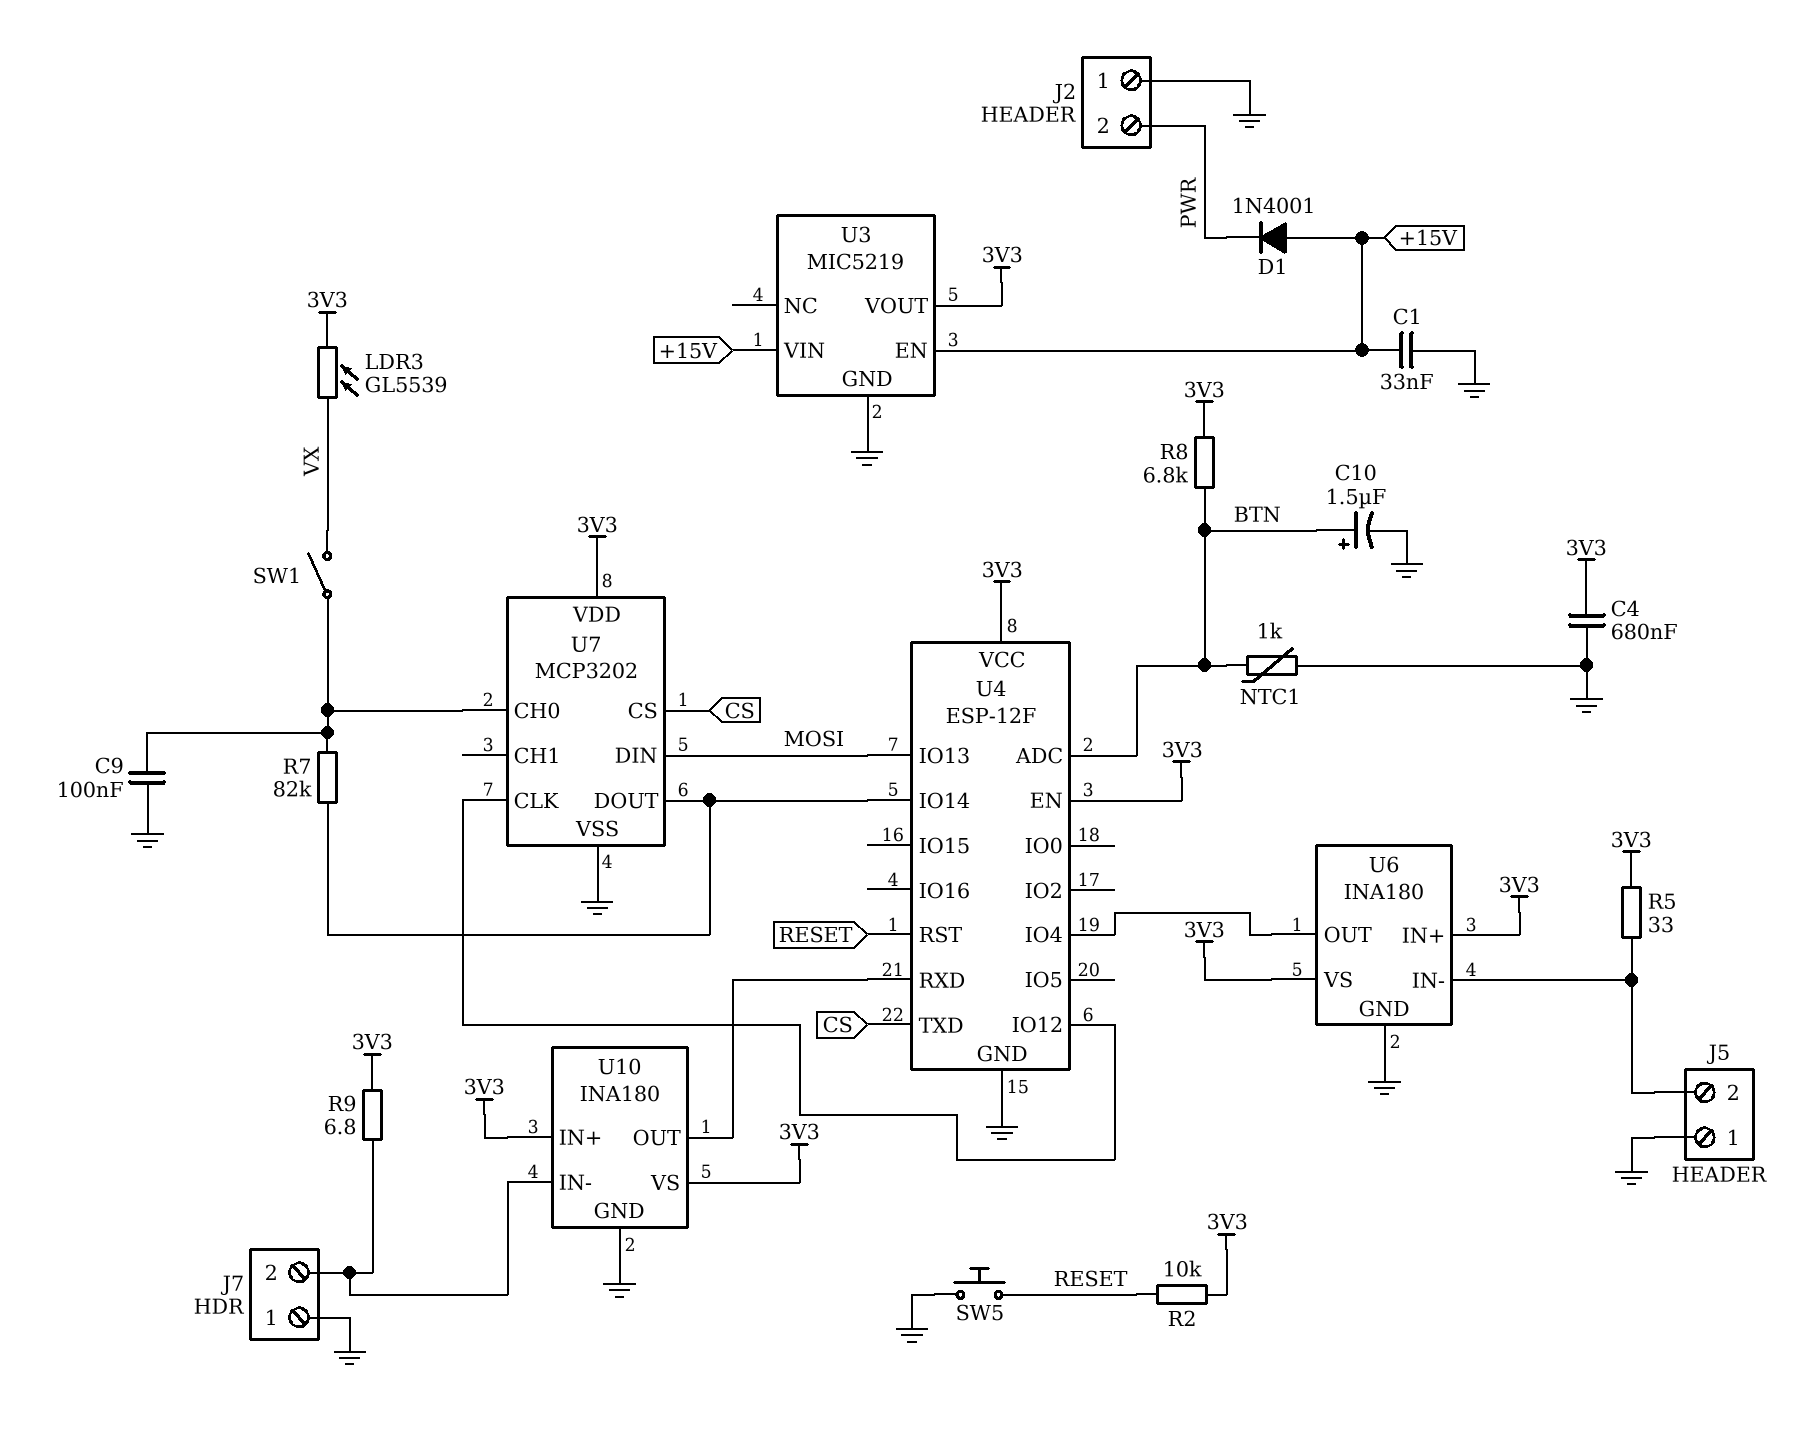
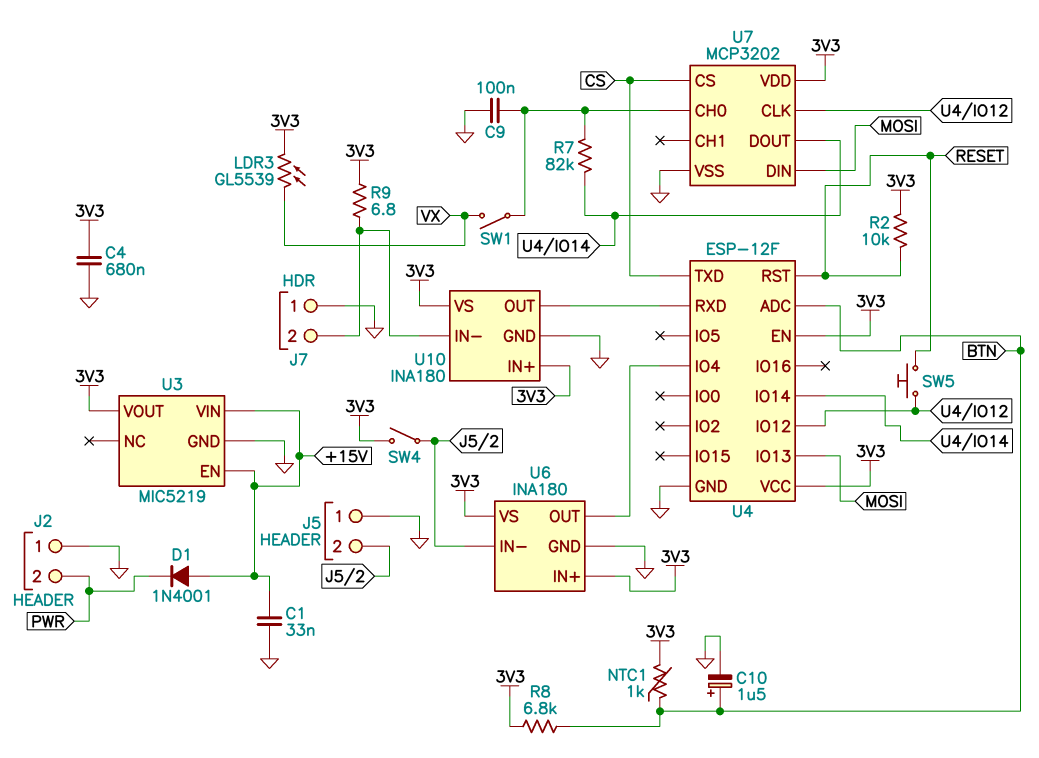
NTC1: 1k (BTN, GND) -> 1k (3V3, BTN)
R5: 33 (3V3, J5/2) -> none
SW4: none -> switch (3V3, J5/2)
SW5: button (GND, RESET) -> button (RESET, U4/IO12)

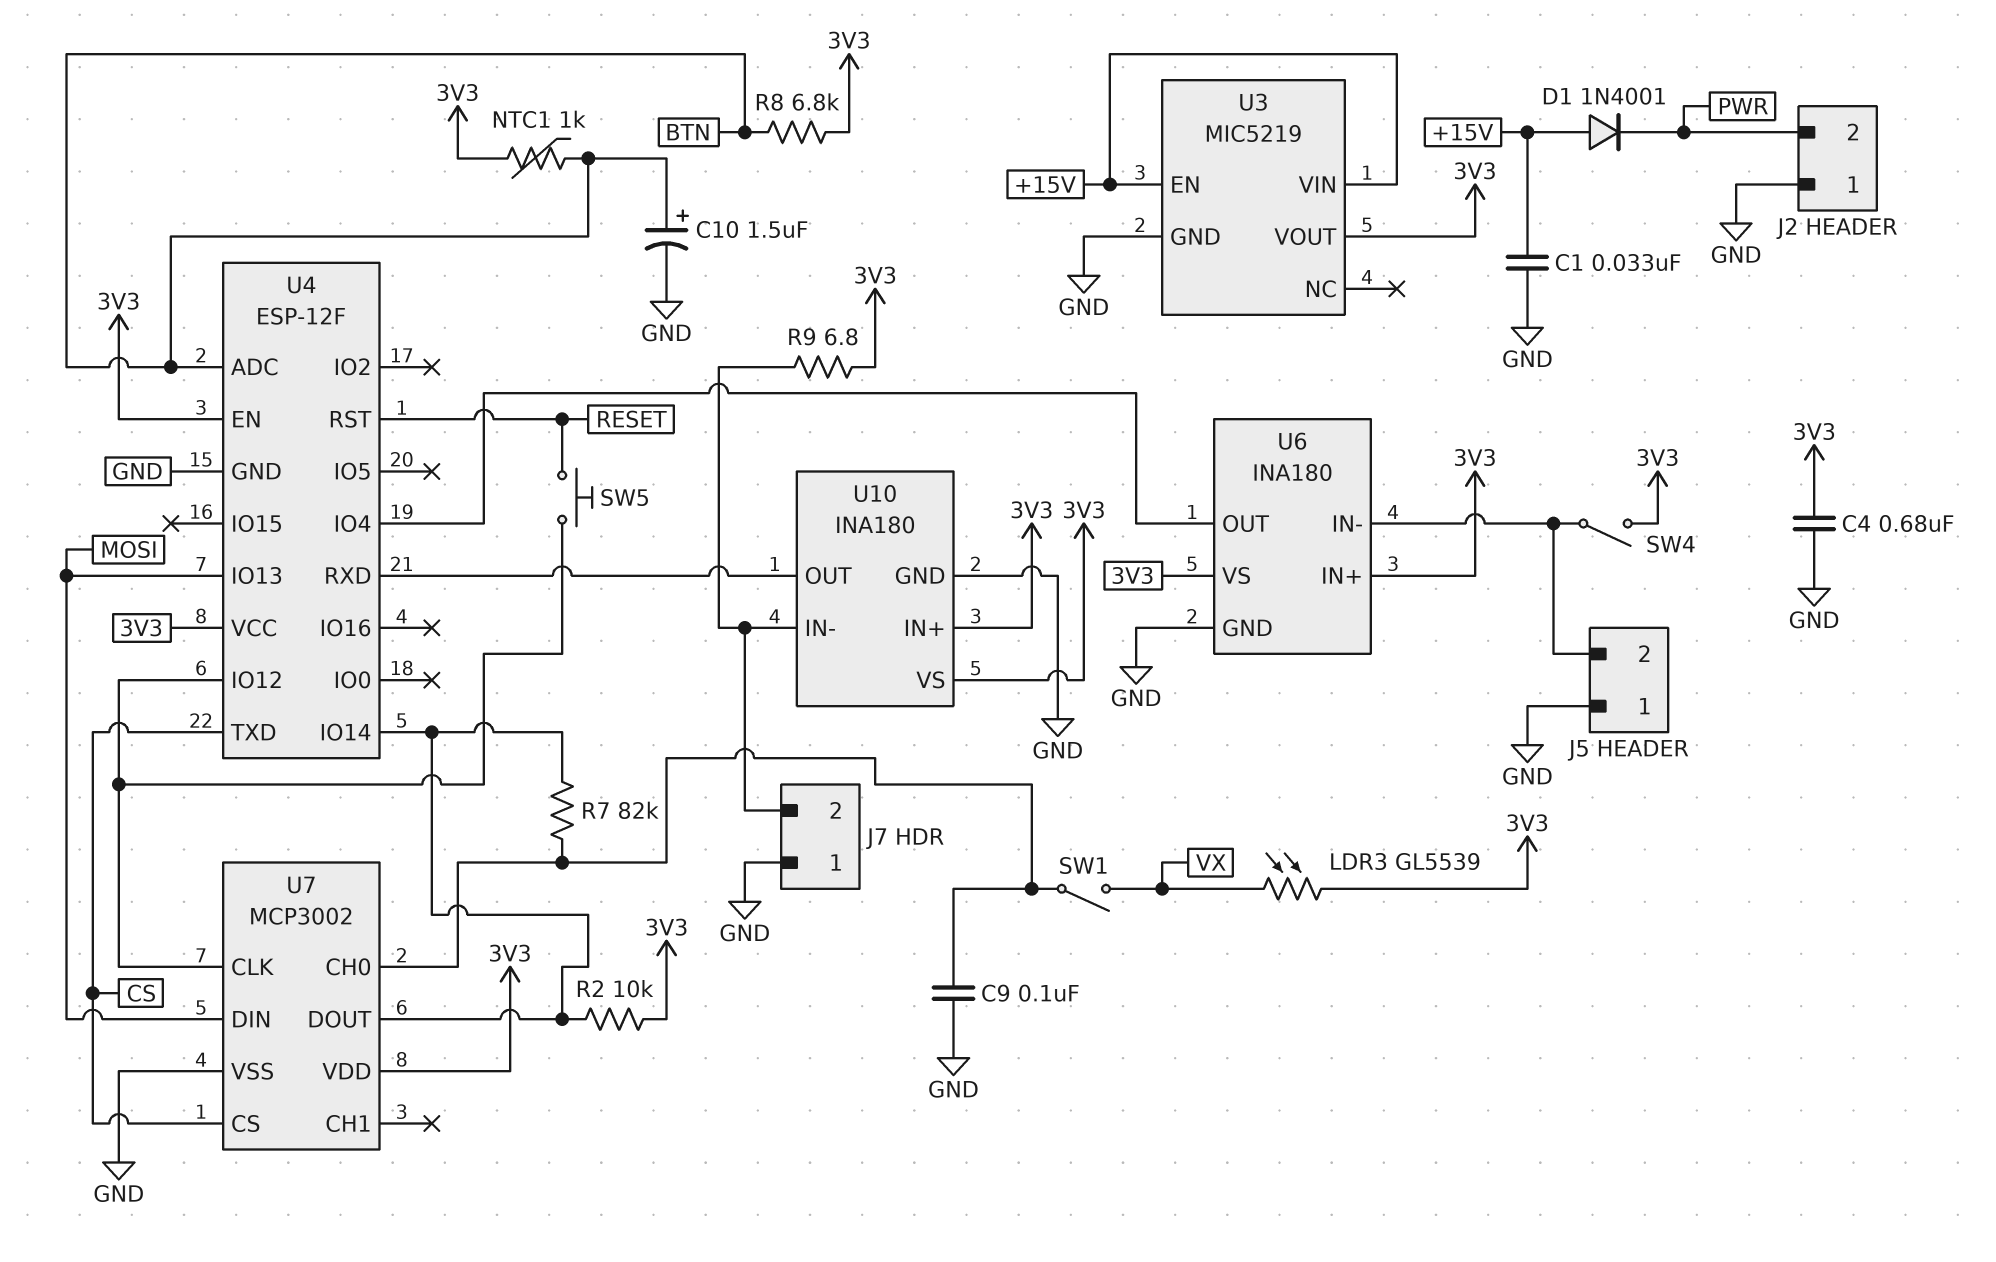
R2: 10k (3V3, RESET) -> 10k (3V3, U4/IO14)
U7: MCP3202 -> MCP3002

